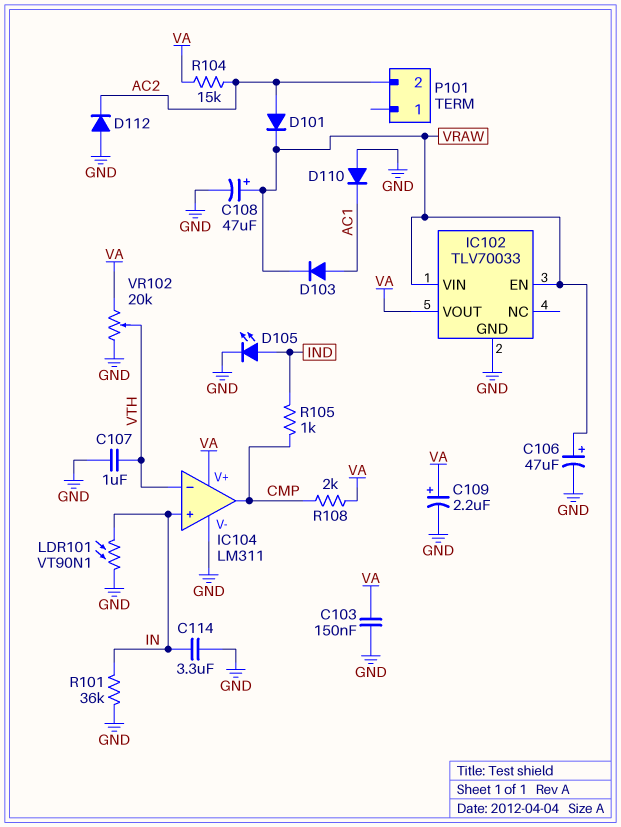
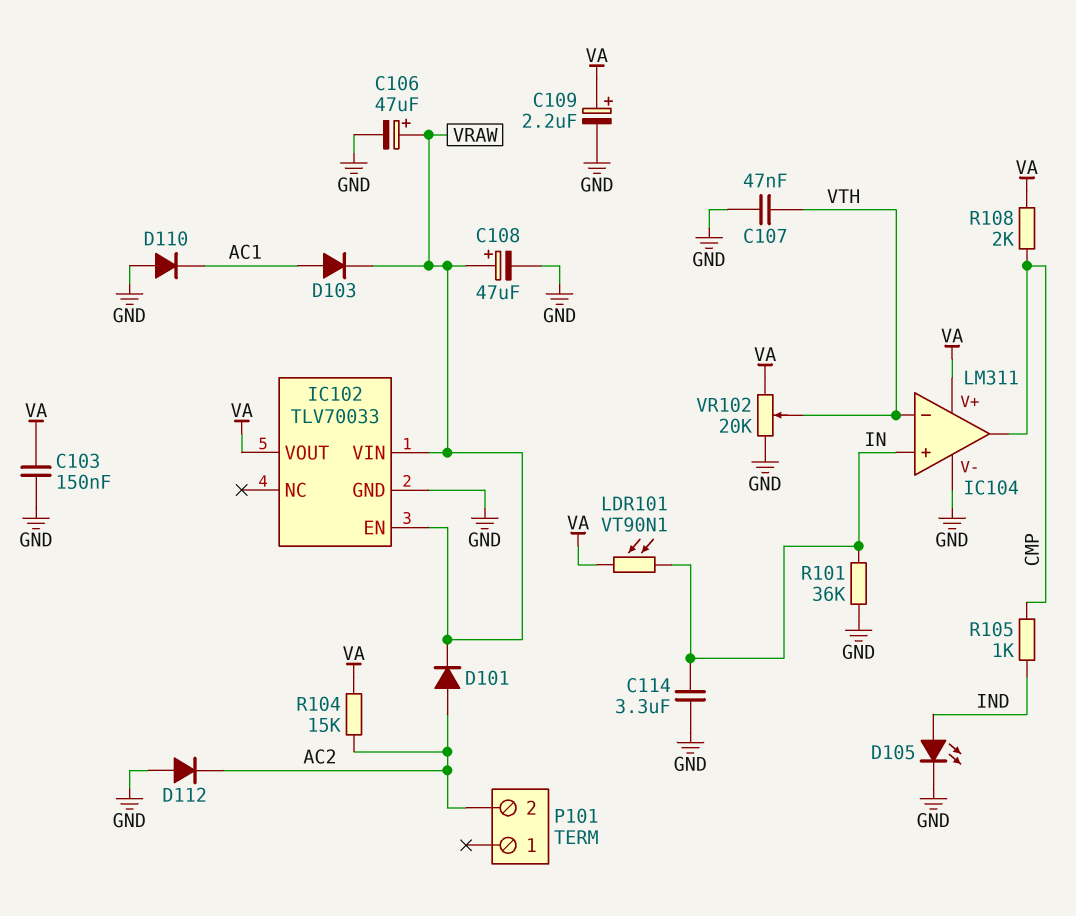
C107: 1uF (GND, VTH) -> 47nF (GND, VTH)
LDR101: VT90N1 (GND, IN) -> VT90N1 (IN, VA)

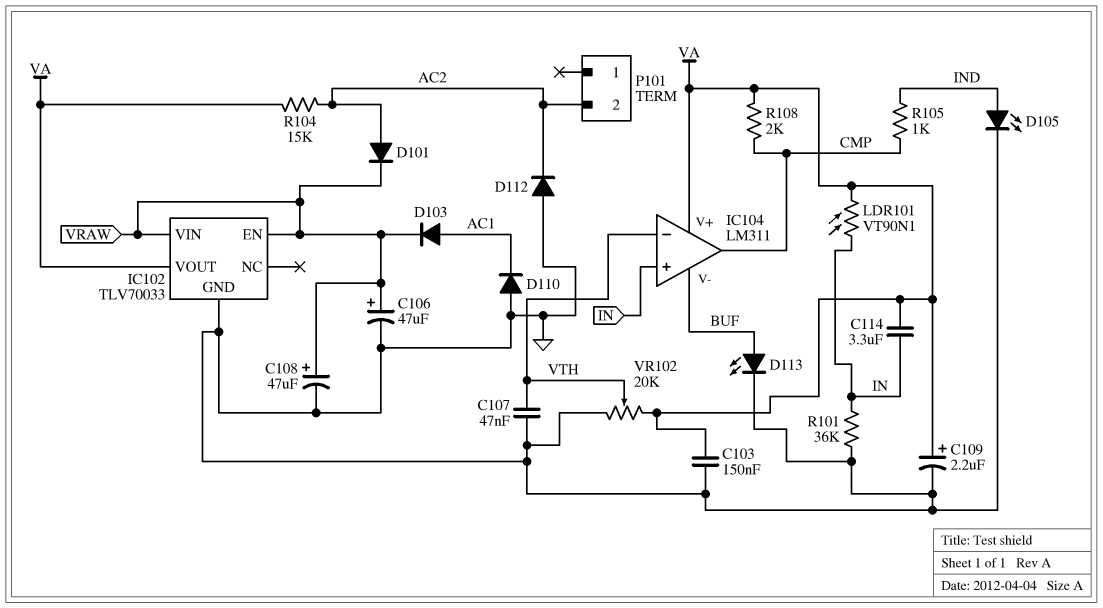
C114: 3.3uF (GND, IN) -> 3.3uF (IN, VA)
D113: none -> LED (A BUF, K GND)
IC104 pin V-: GND -> BUF

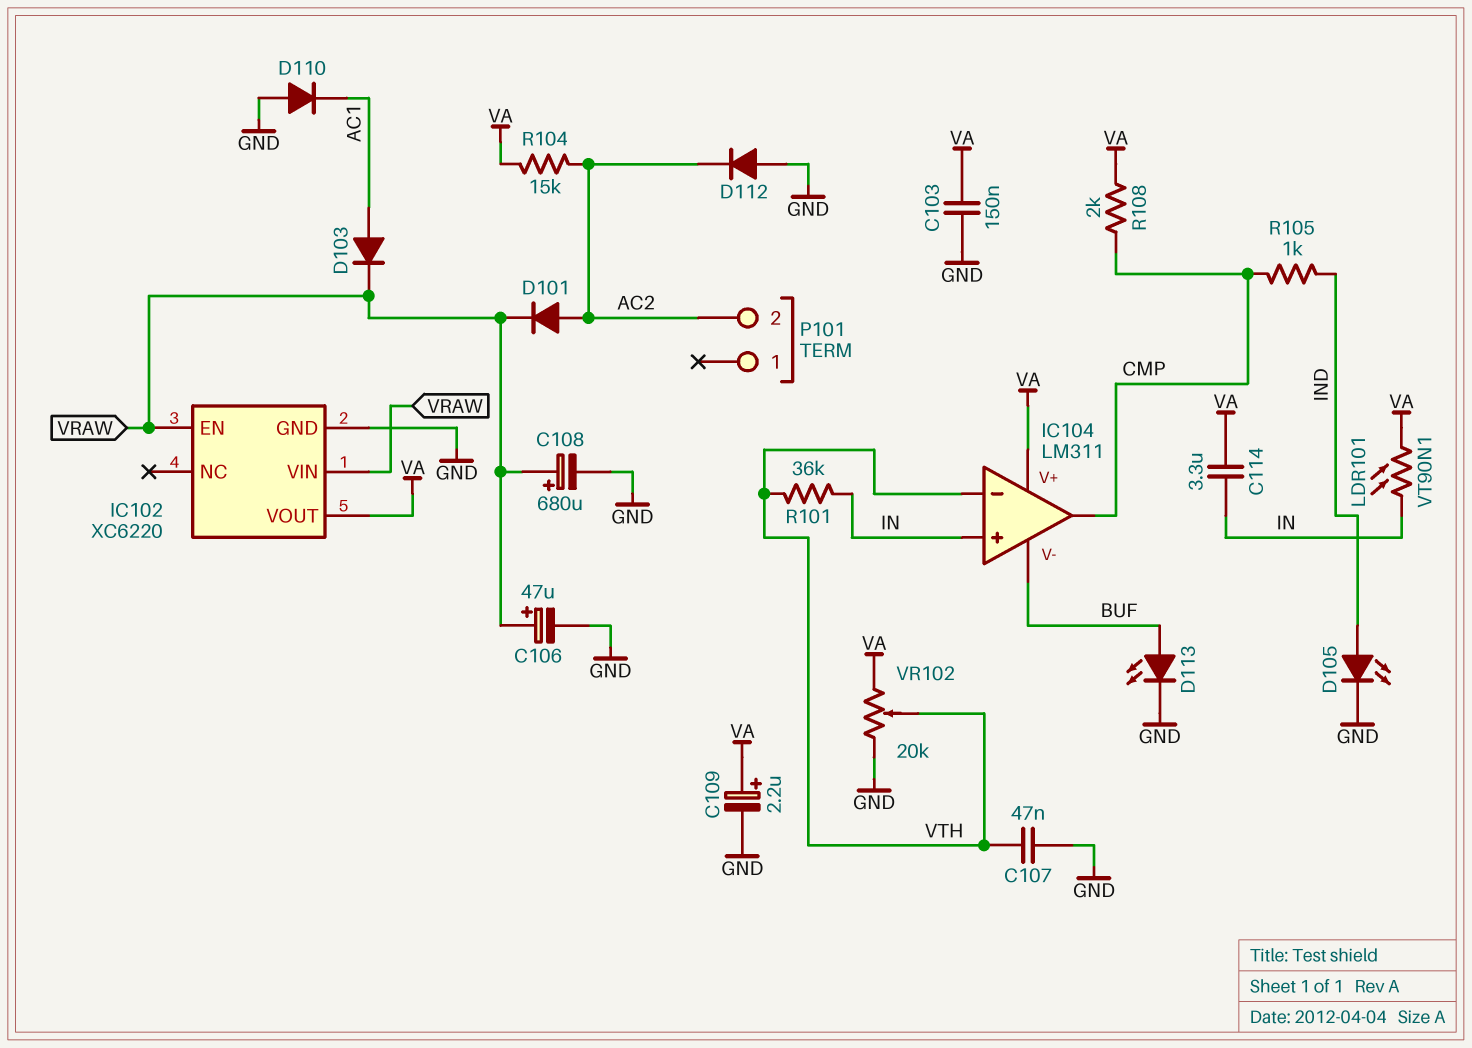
C108: 47uF (plus VRAW, minus GND) -> 680uF (plus VRAW, minus GND)
IC102: TLV70033 -> XC6220
R101: 36k (GND, IN) -> 36k (IN, VTH)

